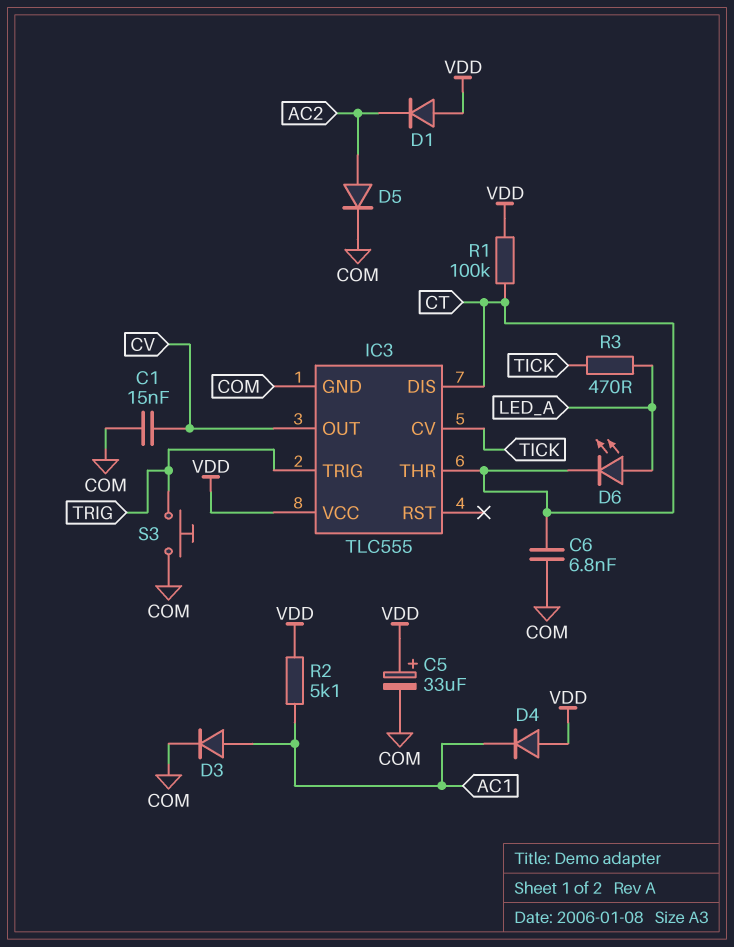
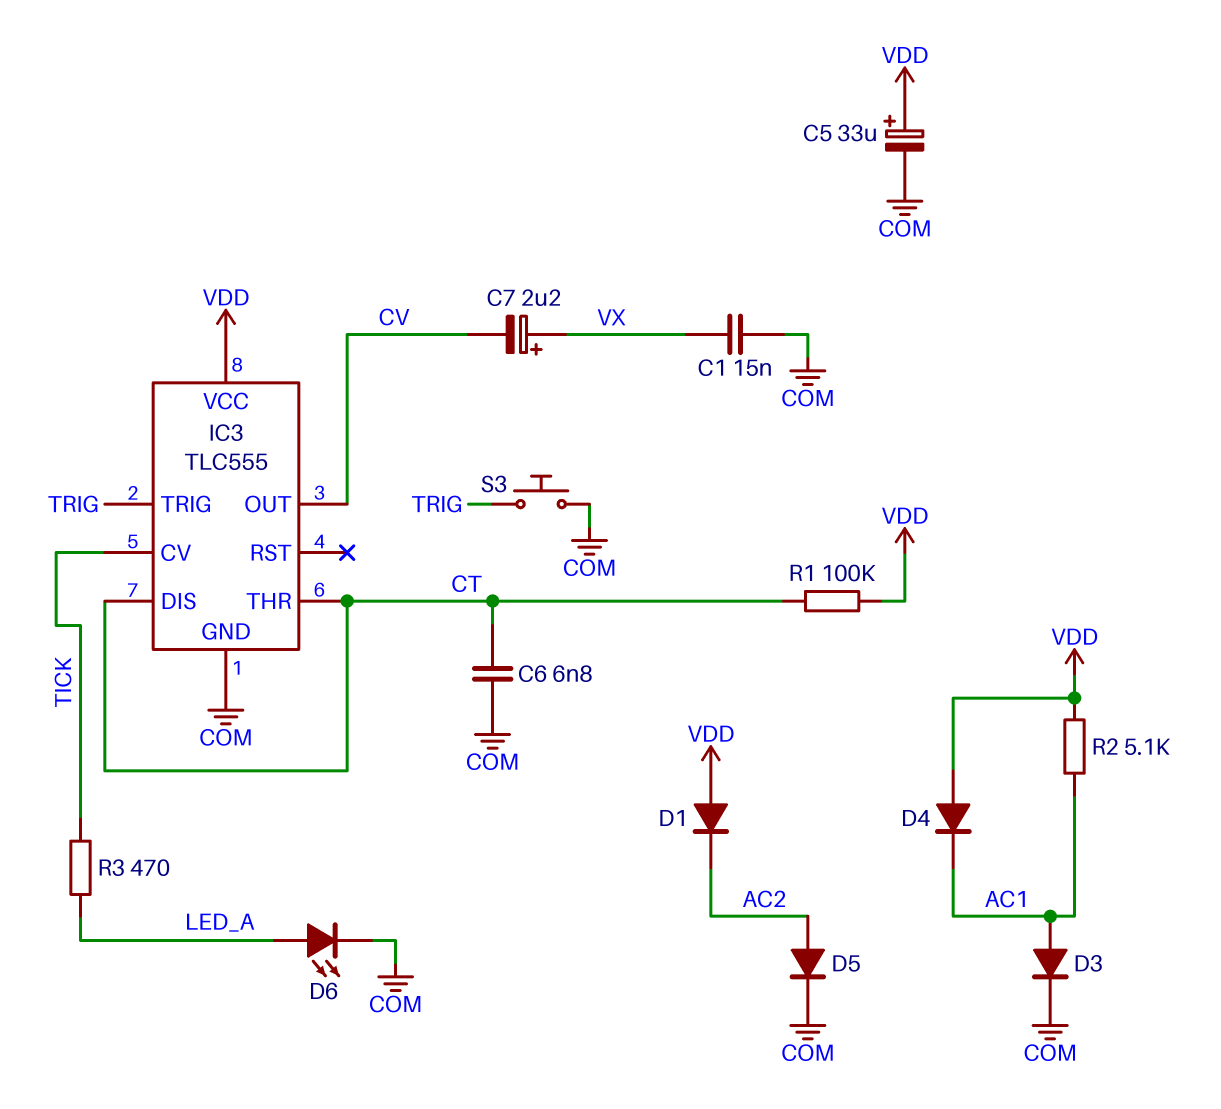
C1: 15nF (COM, CV) -> 15nF (COM, VX)
C7: none -> 2.2uF (plus VX, minus CV)
D6: LED (A LED_A, K CT) -> LED (A LED_A, K COM)

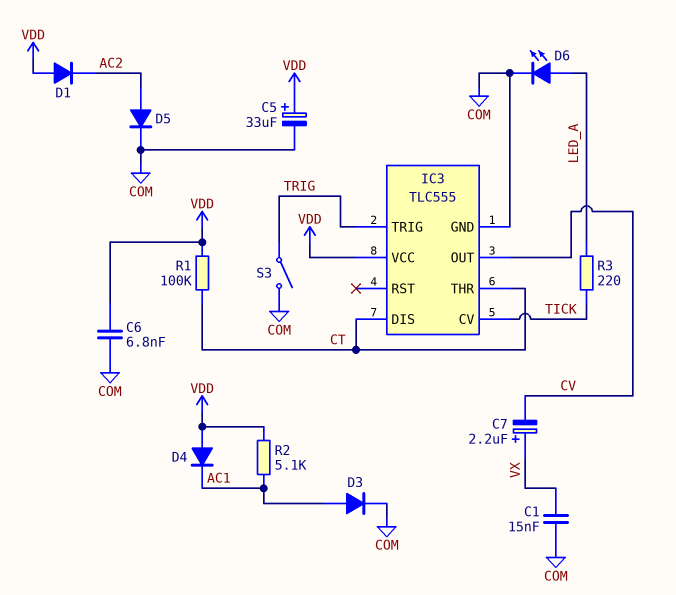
C6: 6.8nF (COM, CT) -> 6.8nF (COM, VDD)
R3: 470 (LED_A, TICK) -> 220 (LED_A, TICK)
S3: button (COM, TRIG) -> switch (COM, TRIG)

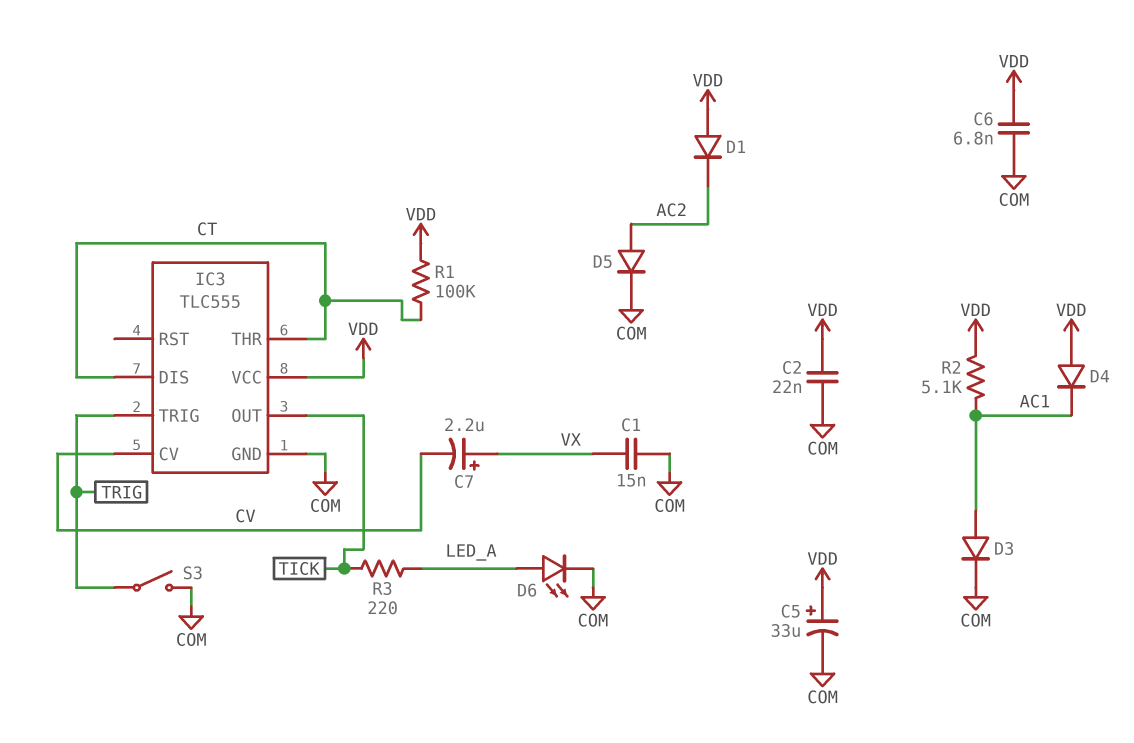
C2: none -> 22nF (COM, VDD)
IC3 pin CV: TICK -> CV
IC3 pin OUT: CV -> TICK

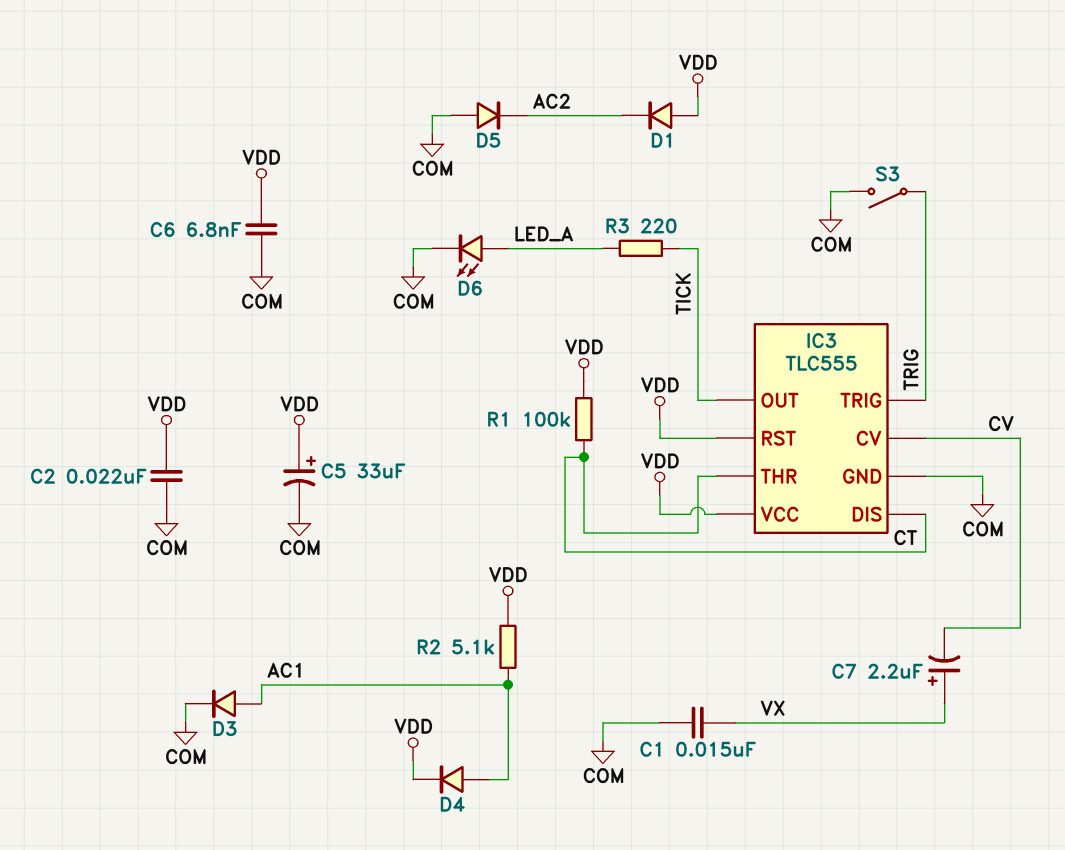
D4: diode (A VDD, K AC1) -> diode (A AC1, K VDD)
D5: diode (A AC2, K COM) -> diode (A COM, K AC2)
IC3 pin RST: none -> VDD

